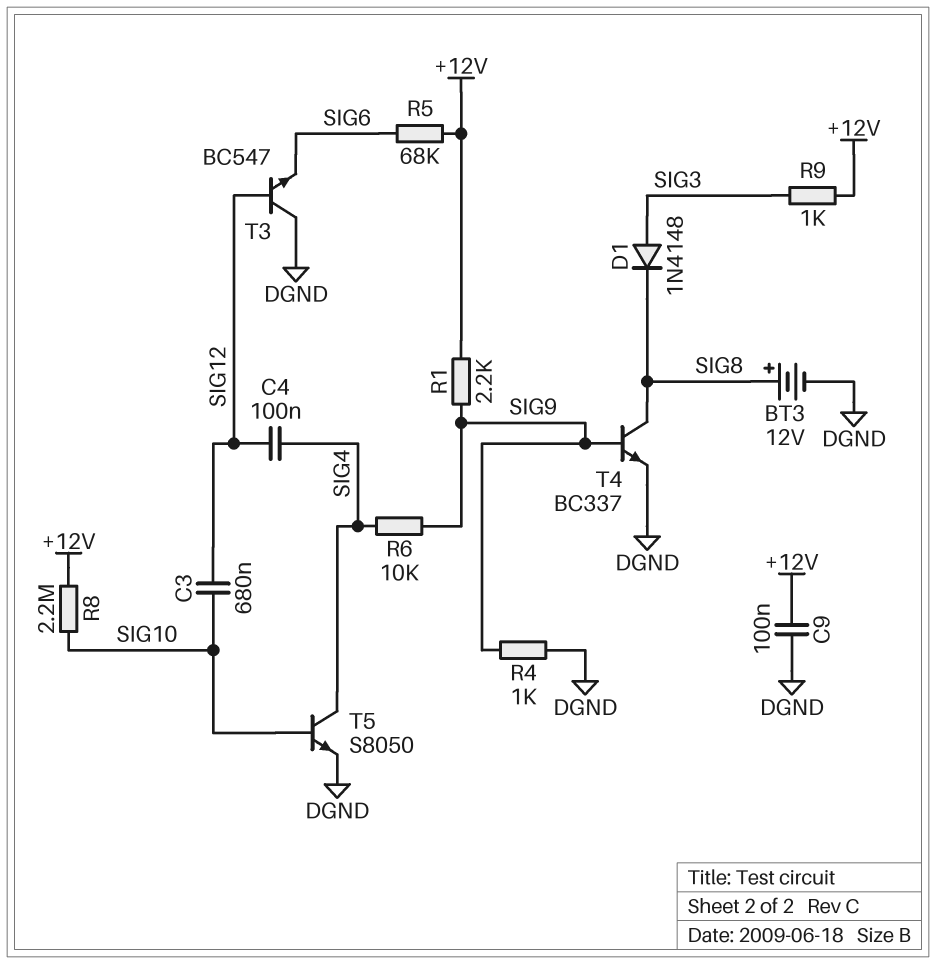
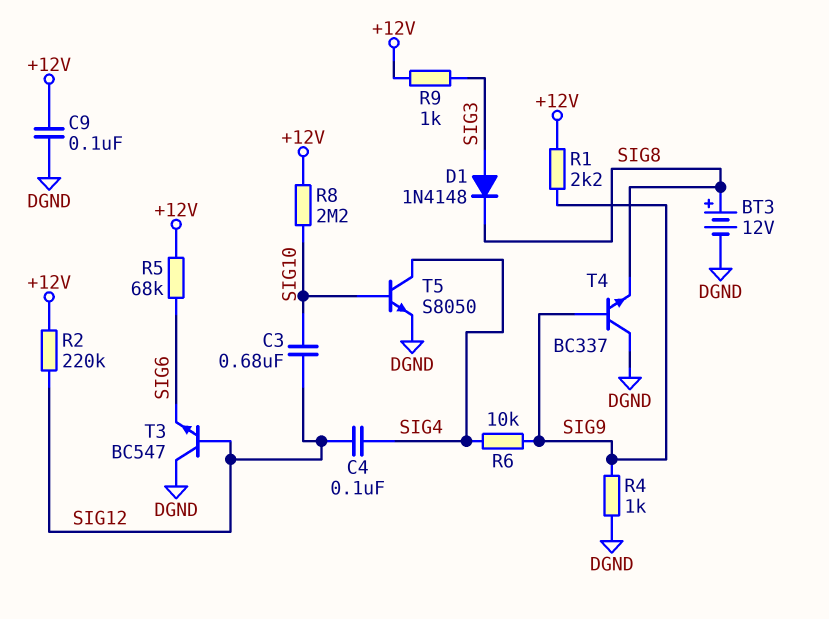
R2: none -> 220k (+12V, SIG12)
T4: NPN BC337 (B SIG9, C SIG8, E DGND) -> NPN BC337 (B SIG9, C DGND, E SIG8)

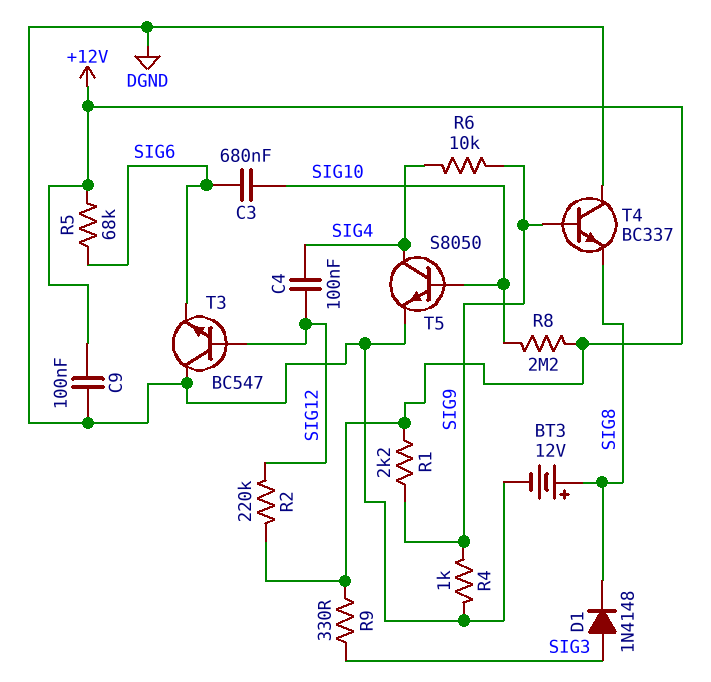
C3: 680nF (SIG10, SIG12) -> 680nF (SIG6, SIG10)
R9: 1k (+12V, SIG3) -> 330 (+12V, SIG3)

